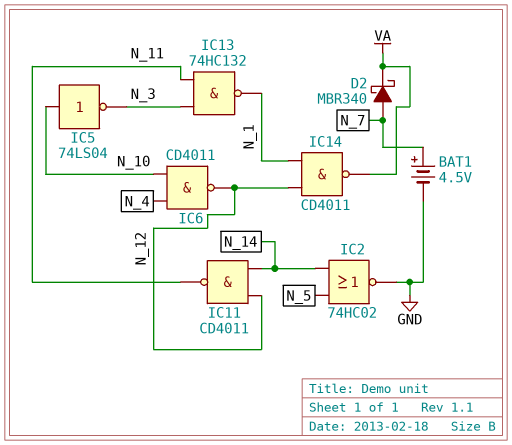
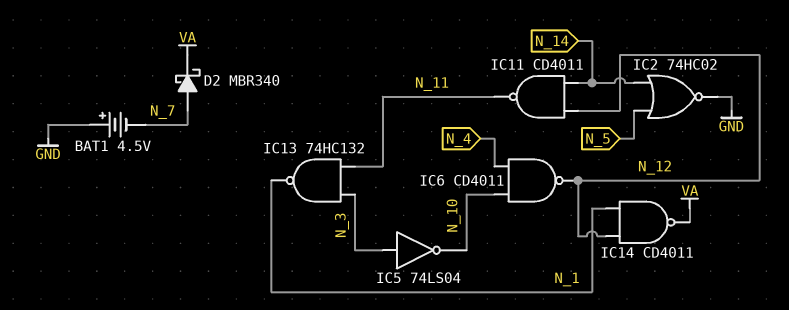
BAT1: 4.5V (plus N_7, minus GND) -> 4.5V (plus GND, minus N_7)
IC5: NOT 74LS04 (in N_10, out N_3) -> NOT 74LS04 (in N_3, out N_10)

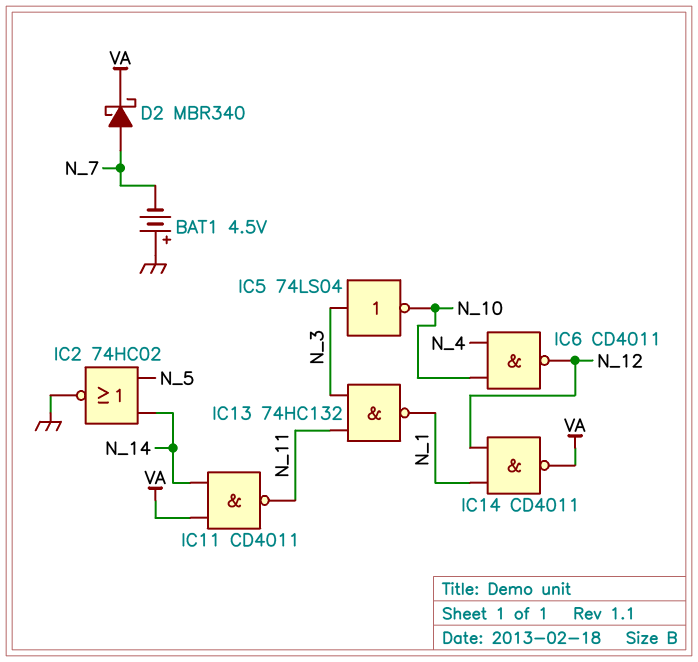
IC11: NAND CD4011 (in N_12, in N_14, out N_11) -> NAND CD4011 (in N_14, in VA, out N_11)

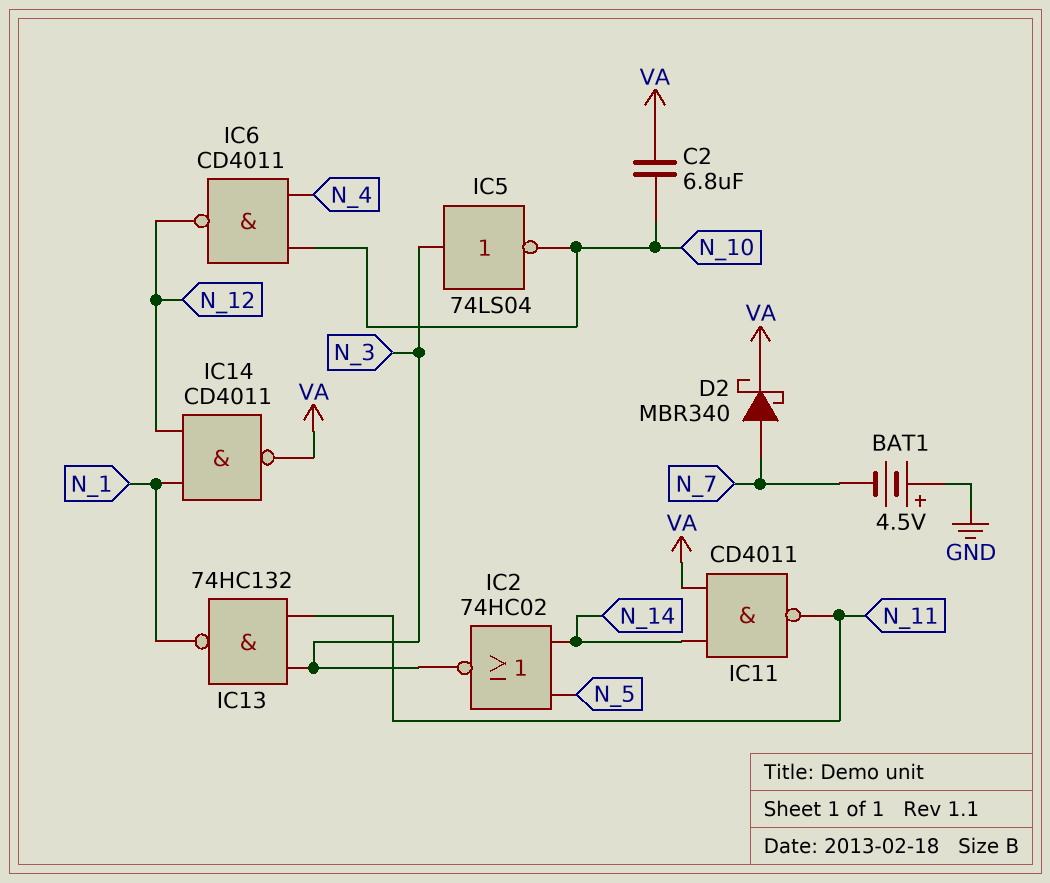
C2: none -> 6.8uF (N_10, VA)
IC2: NOR 74HC02 (in N_5, in N_14, out GND) -> NOR 74HC02 (in N_5, in N_14, out N_3)

